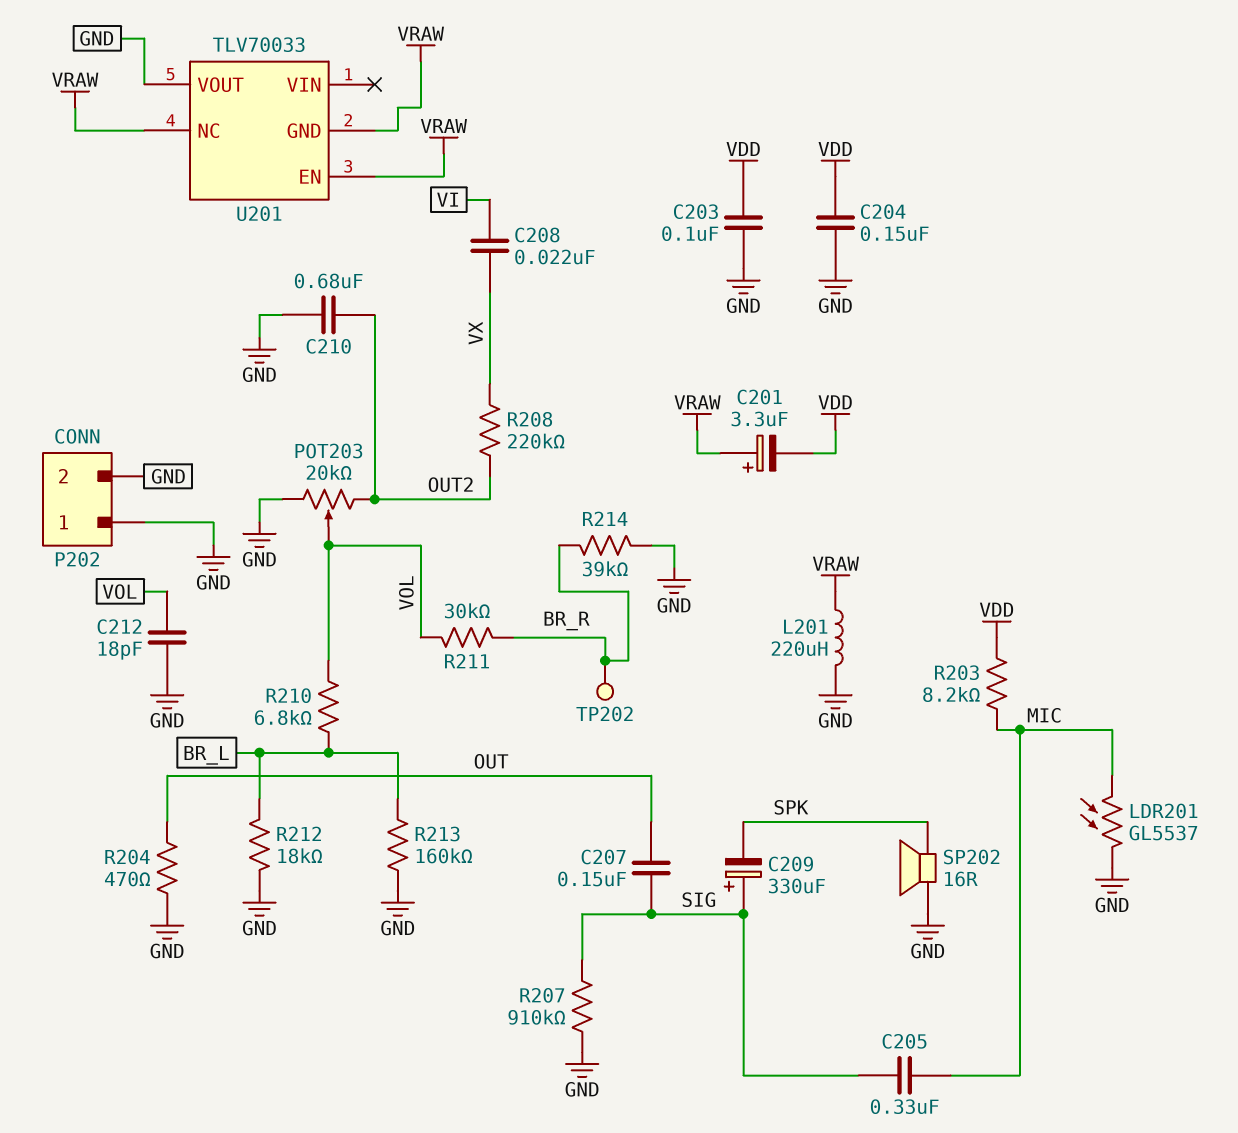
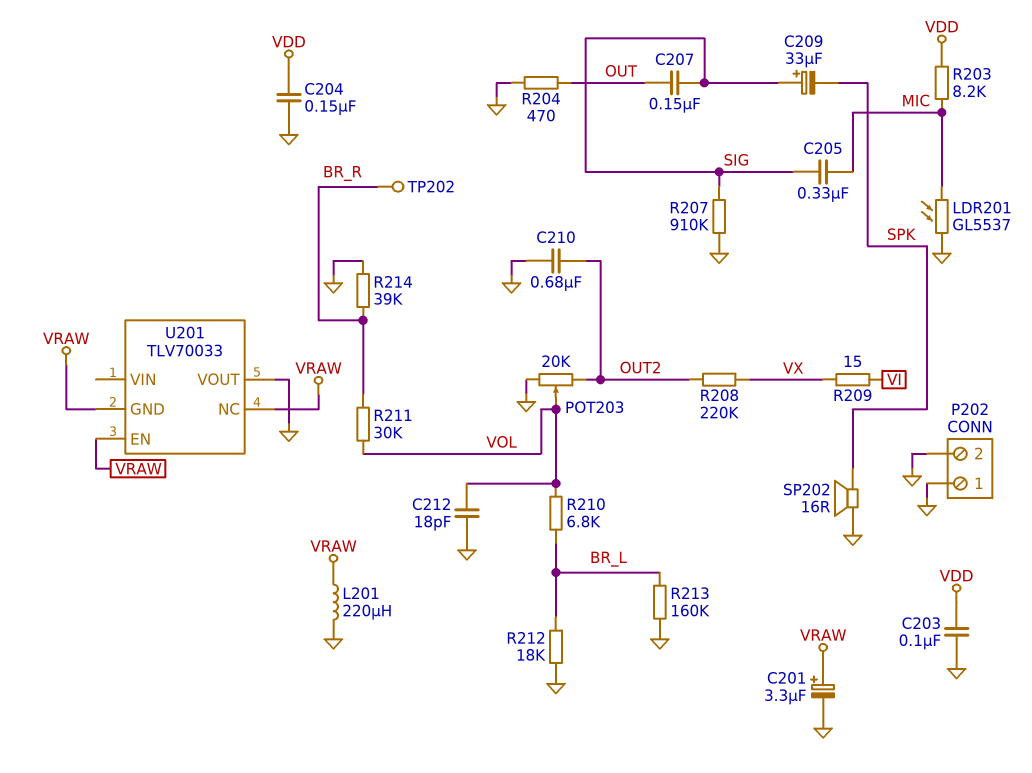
C201: 3.3uF (plus VRAW, minus VDD) -> 3.3uF (plus VRAW, minus GND)
C208: 22nF (VI, VX) -> none
C209: 330uF (plus SIG, minus SPK) -> 33uF (plus SIG, minus SPK)
R209: none -> 15 (VI, VX)

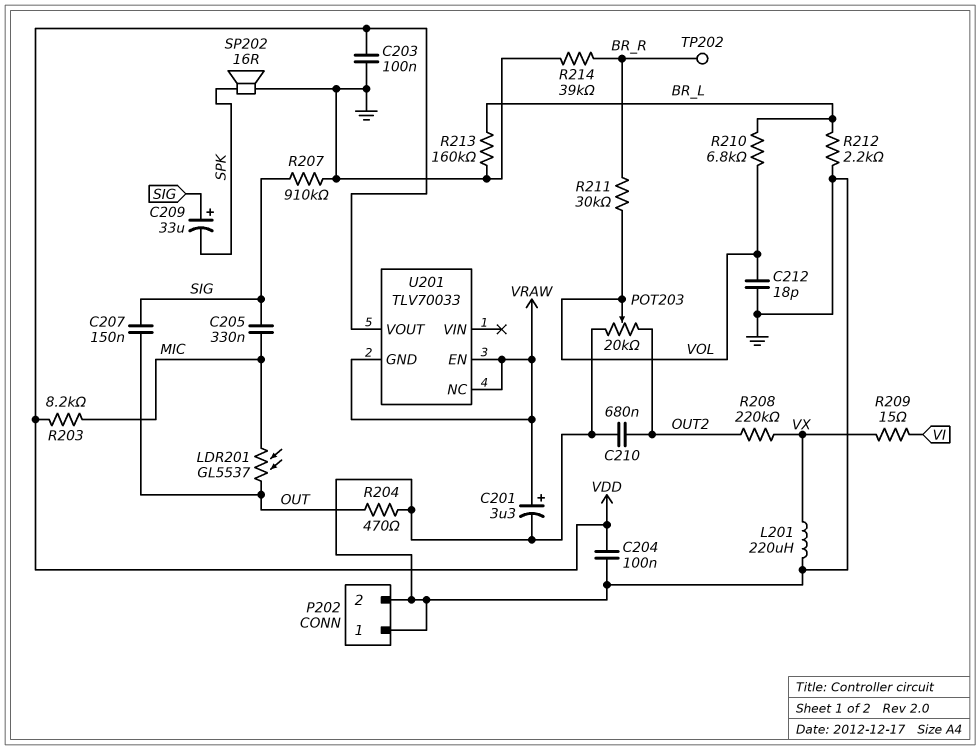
C204: 150nF (GND, VDD) -> 100nF (GND, VDD)
L201: 220uH (GND, VRAW) -> 220uH (GND, VX)
LDR201: GL5537 (GND, MIC) -> GL5537 (MIC, OUT)
R212: 18k (BR_L, GND) -> 2.2k (BR_L, GND)
U201 pin VOUT: GND -> VDD

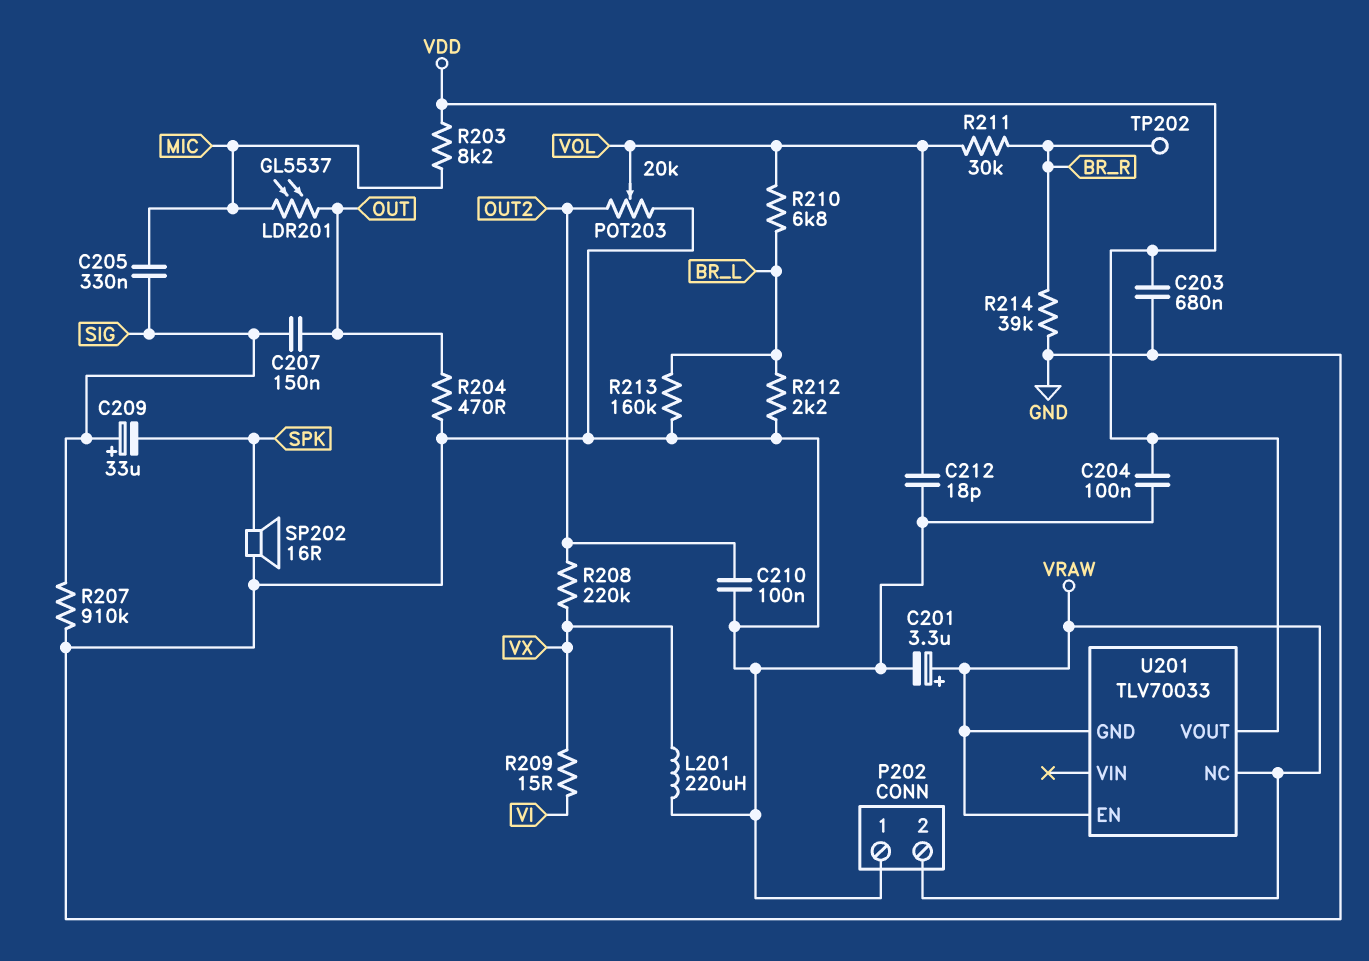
C203: 100nF (GND, VDD) -> 680nF (GND, VDD)
C210: 680nF (GND, OUT2) -> 100nF (GND, OUT2)
P202 pin 2: GND -> VRAW

